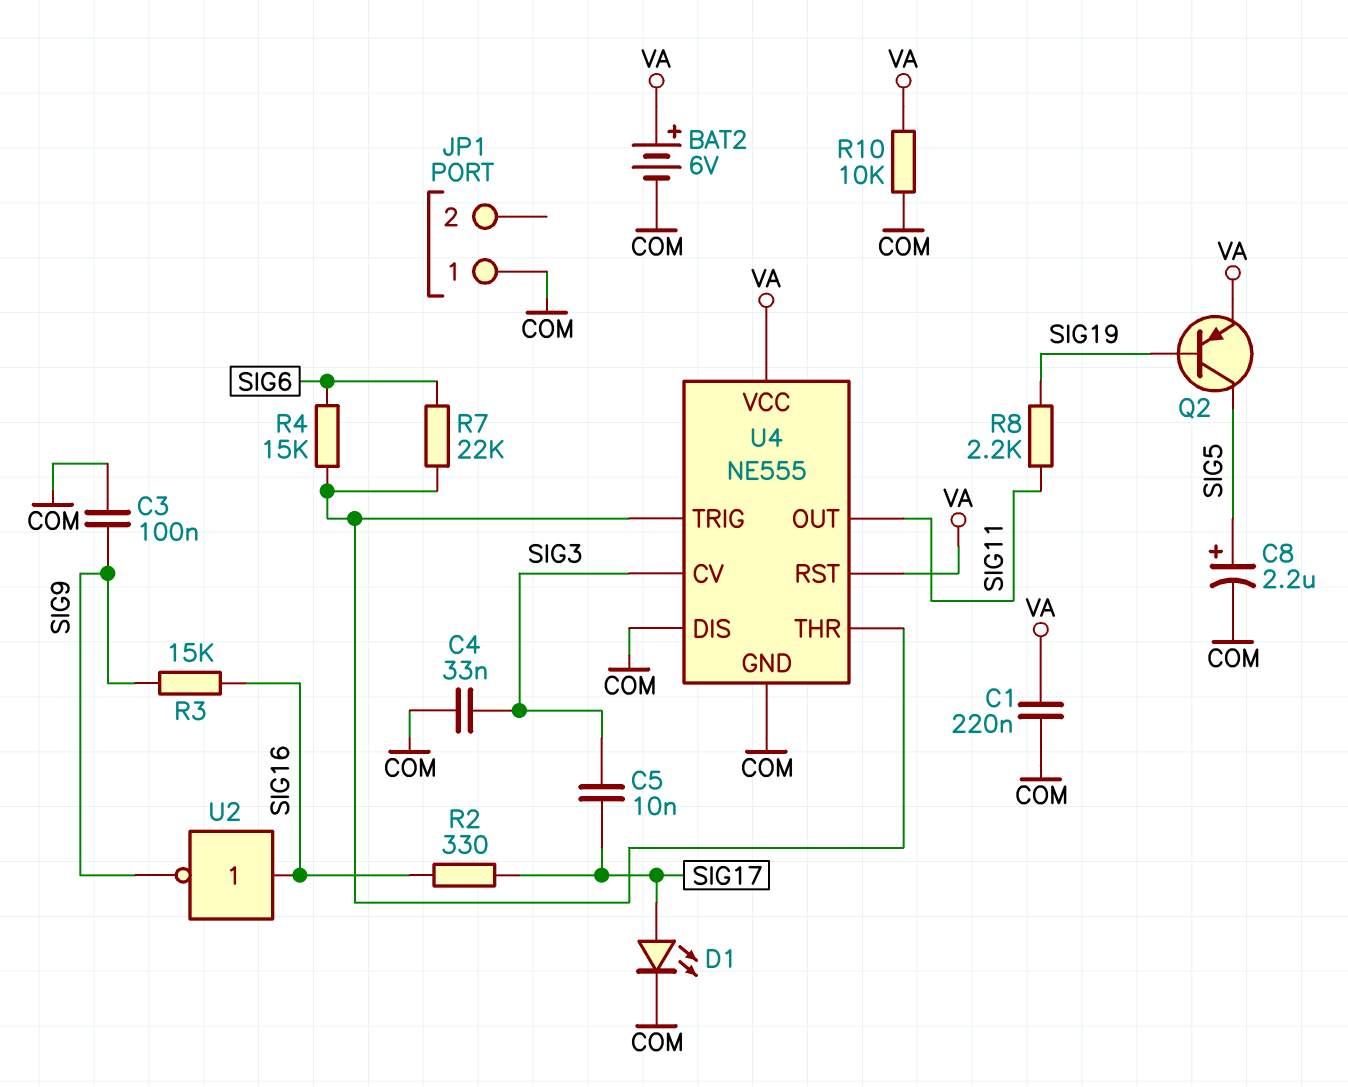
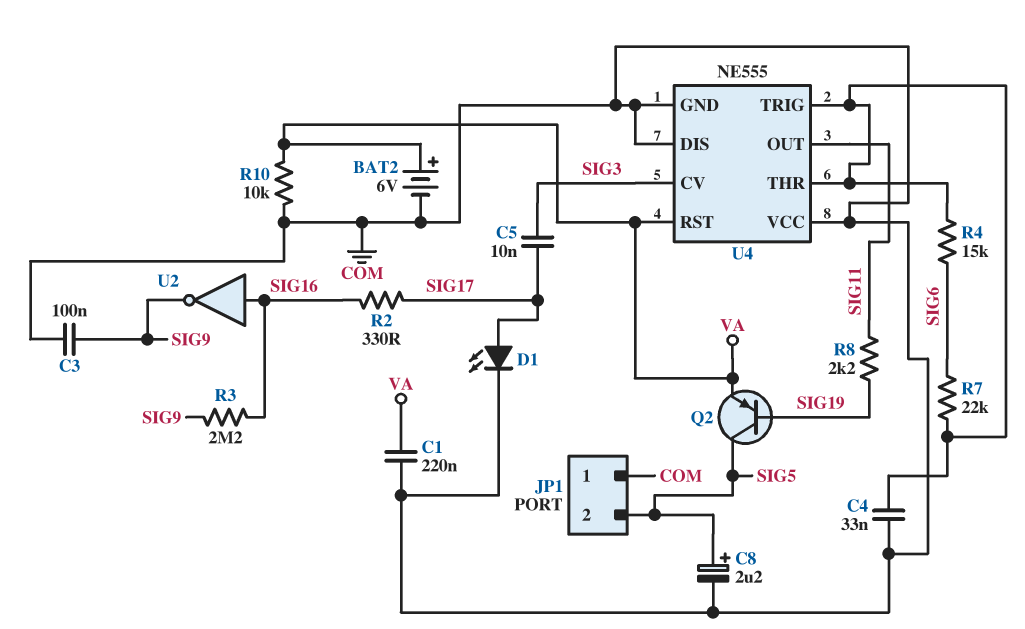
C4: 33nF (COM, SIG3) -> 33nF (COM, U4/THR)
JP1 pin 2: none -> SIG5
R3: 15k (SIG9, SIG16) -> 2.2M (SIG9, SIG16)
U4 pin VCC: VA -> COM

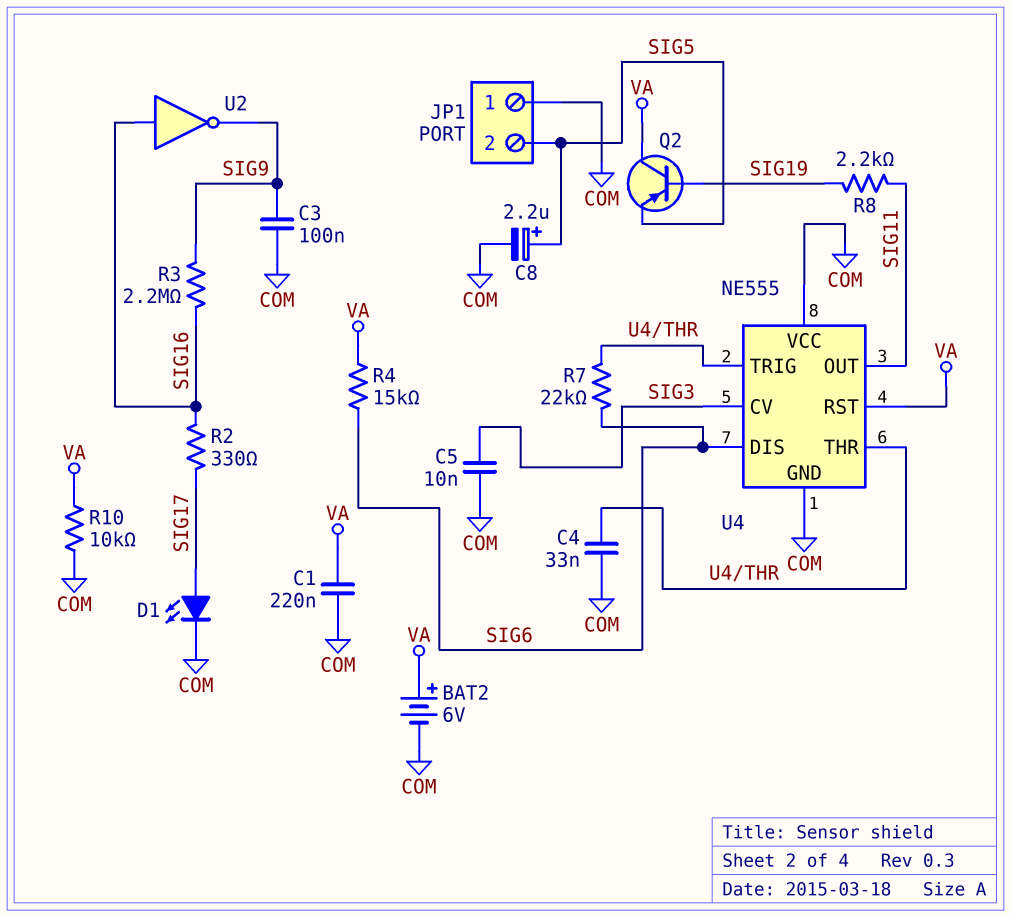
C5: 10nF (SIG3, SIG17) -> 10nF (COM, SIG3)
Q2: PNP (B SIG19, C SIG5, E VA) -> PNP (B SIG19, C VA, E SIG5)
R4: 15k (SIG6, U4/THR) -> 15k (SIG6, VA)
U4 pin DIS: COM -> SIG6

